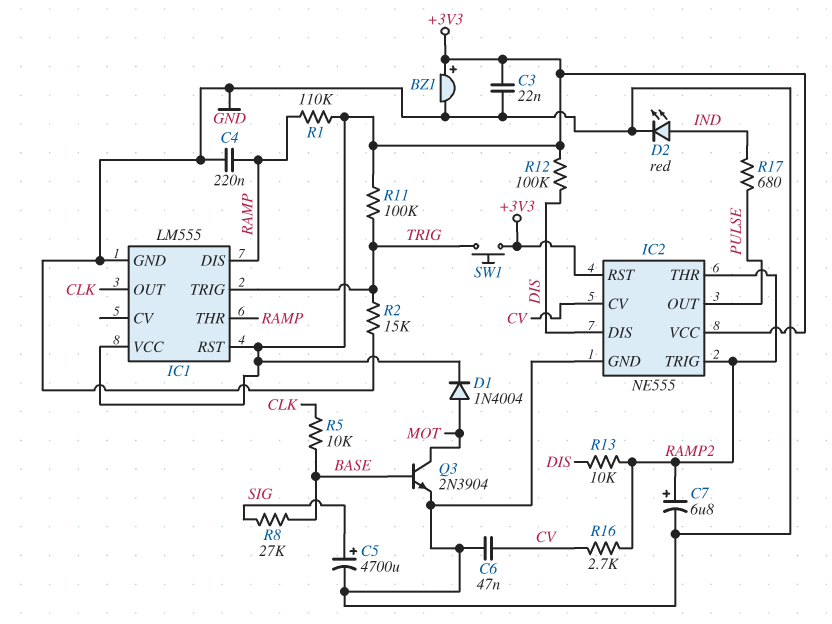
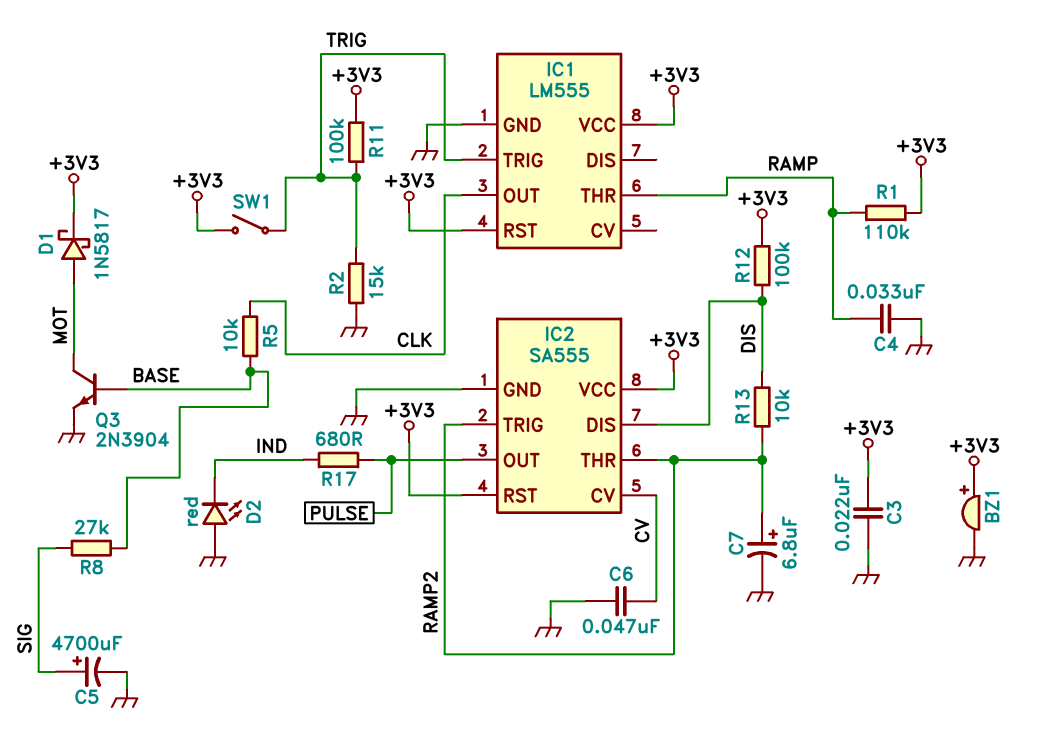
C4: 220nF (GND, RAMP) -> 33nF (GND, RAMP)
D1: diode 1N4004 (A MOT, K +3V3) -> schottky 1N5817 (A MOT, K +3V3)
D2: LED red (A IND, K GND) -> LED red (A GND, K IND)
IC1 pin DIS: RAMP -> none
IC2: NE555 -> SA555
R16: 2.7k (CV, RAMP2) -> none
SW1: button (+3V3, TRIG) -> switch (+3V3, TRIG)

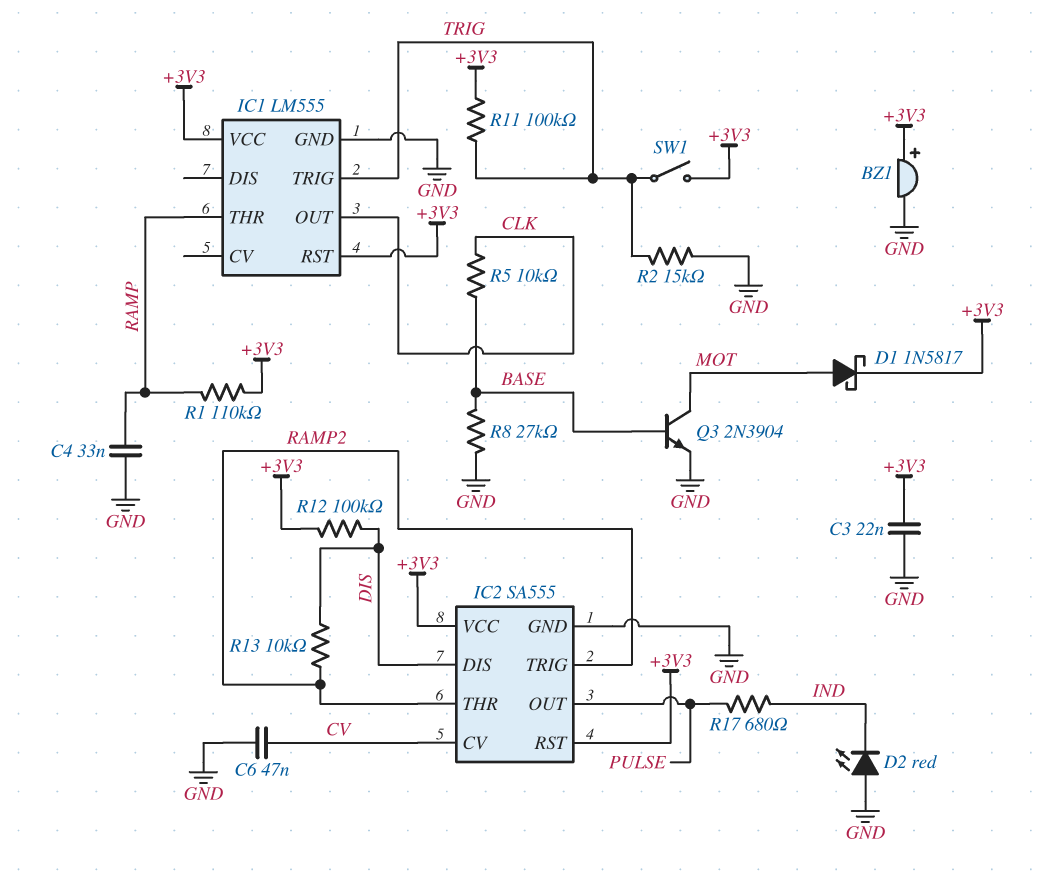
C5: 4700uF (plus SIG, minus GND) -> none
C7: 6.8uF (plus RAMP2, minus GND) -> none
R8: 27k (BASE, SIG) -> 27k (BASE, GND)

